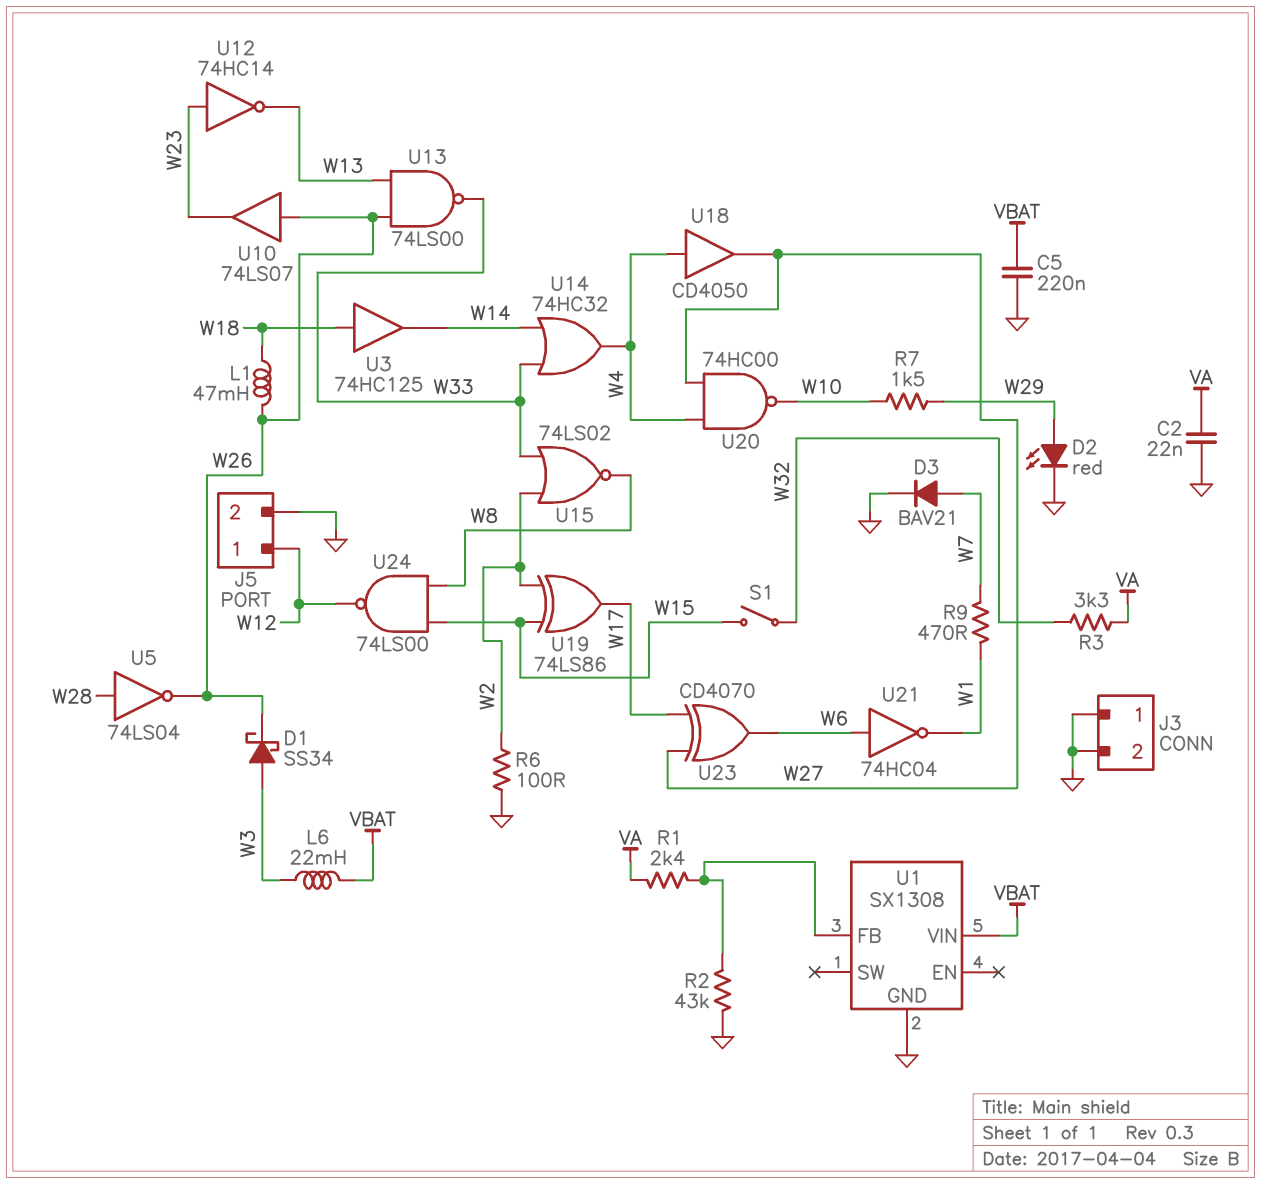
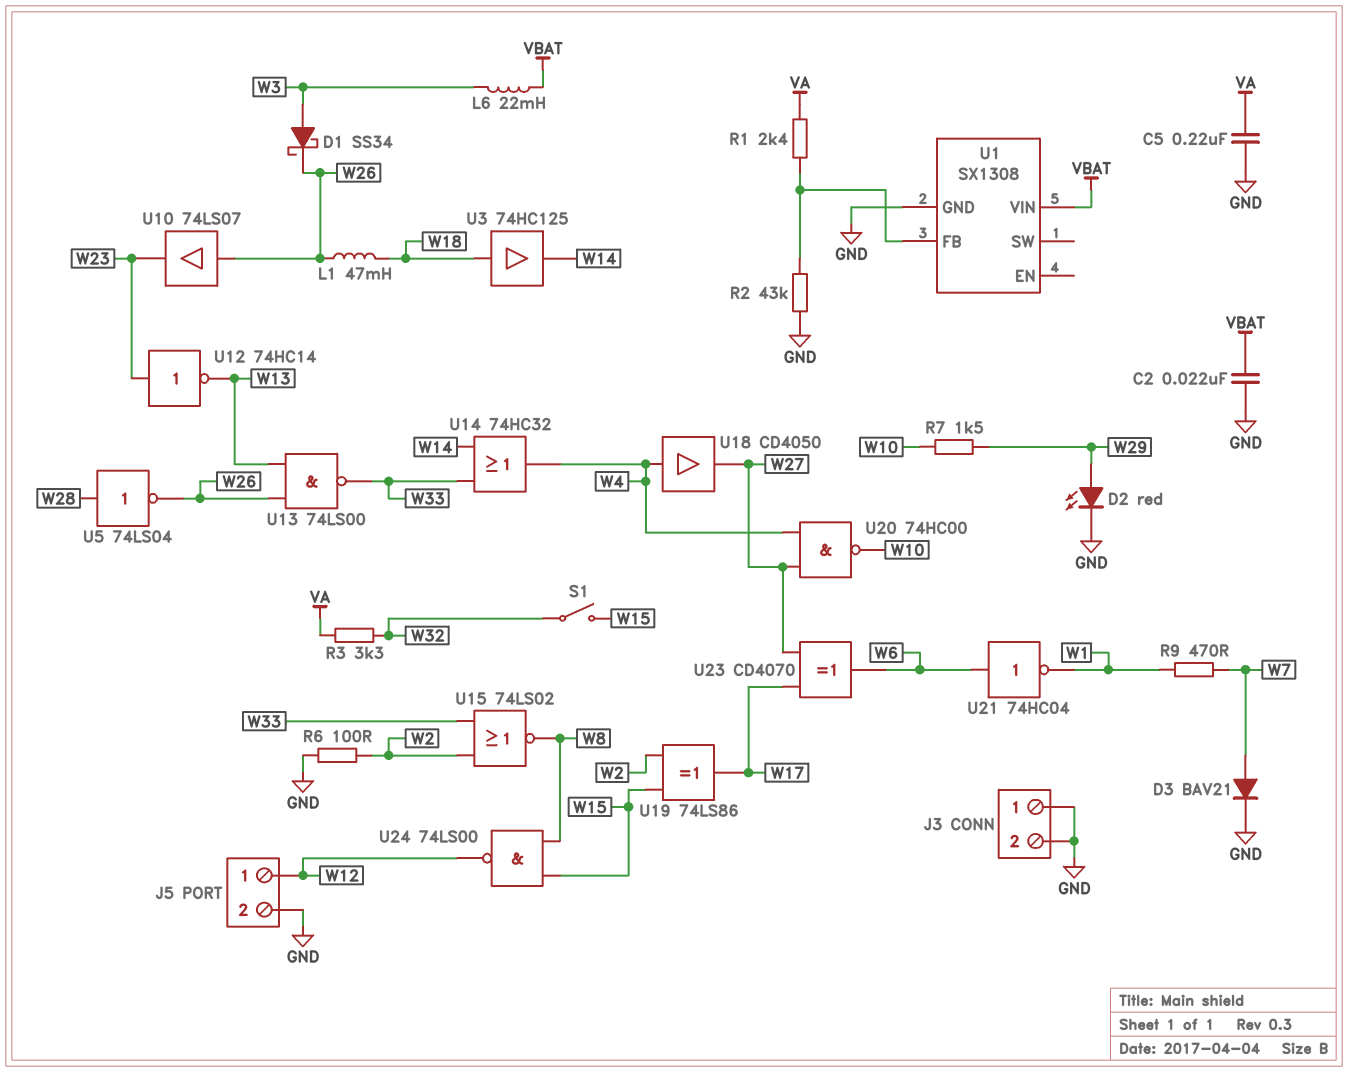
C2: 22nF (GND, VA) -> 22nF (GND, VBAT)
C5: 220nF (GND, VBAT) -> 220nF (GND, VA)

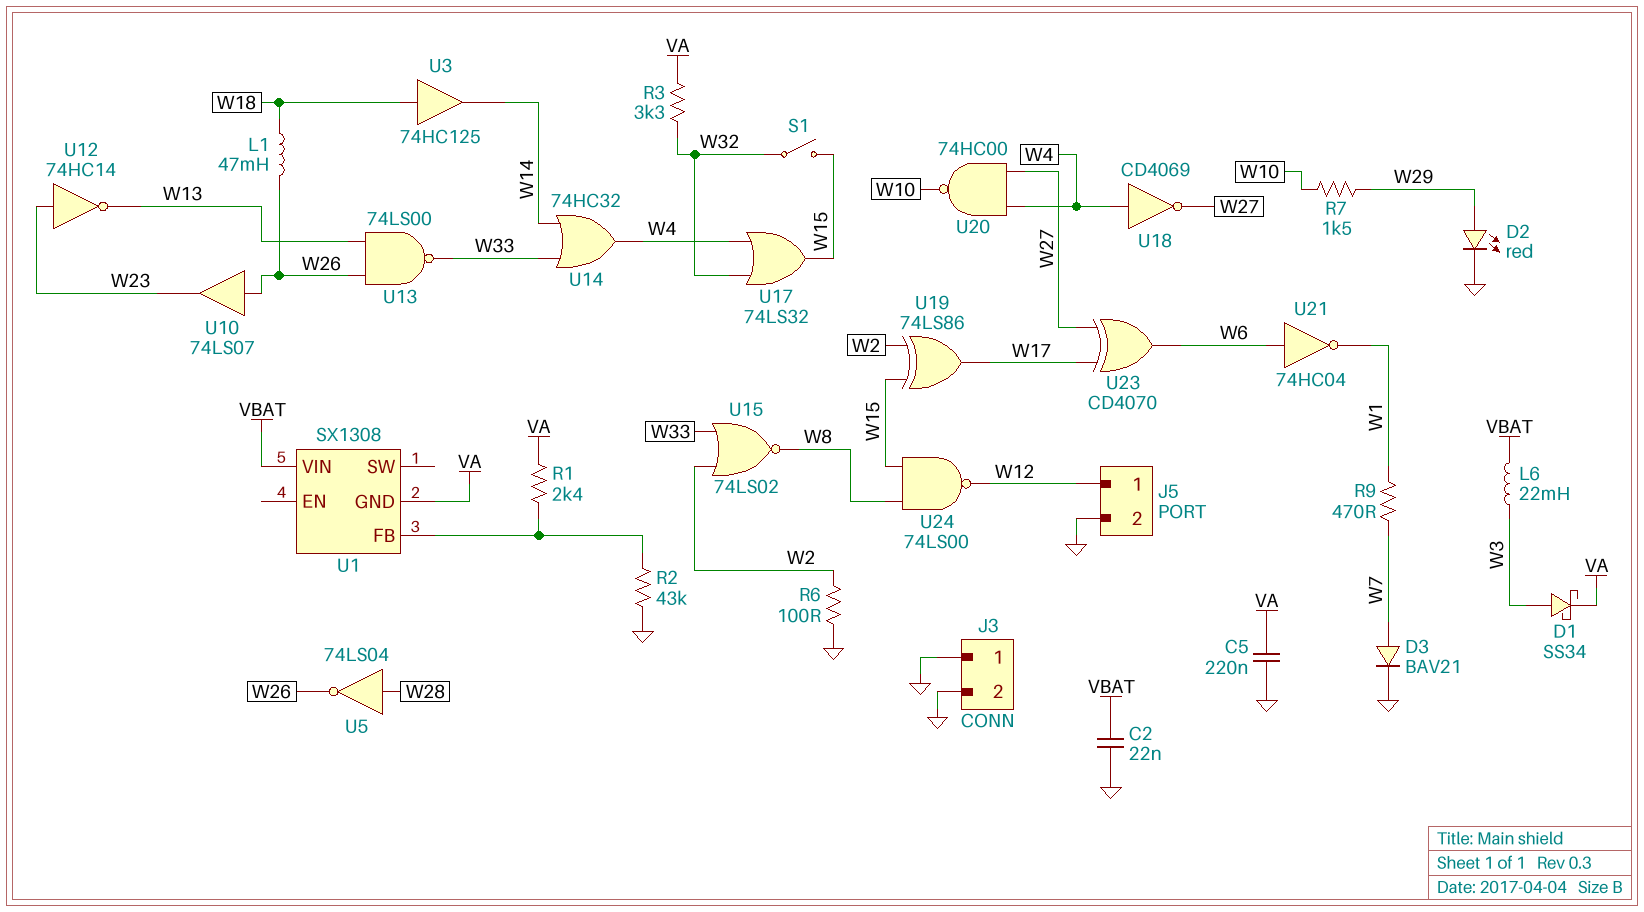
D1: schottky SS34 (A W3, K W26) -> schottky SS34 (A W3, K VA)
U1 pin GND: GND -> VA
U17: none -> OR 74LS32 (in W4, in W32, out W15)
U18: buffer CD4050 (in W4, out W27) -> NOT CD4069 (in W4, out W27)

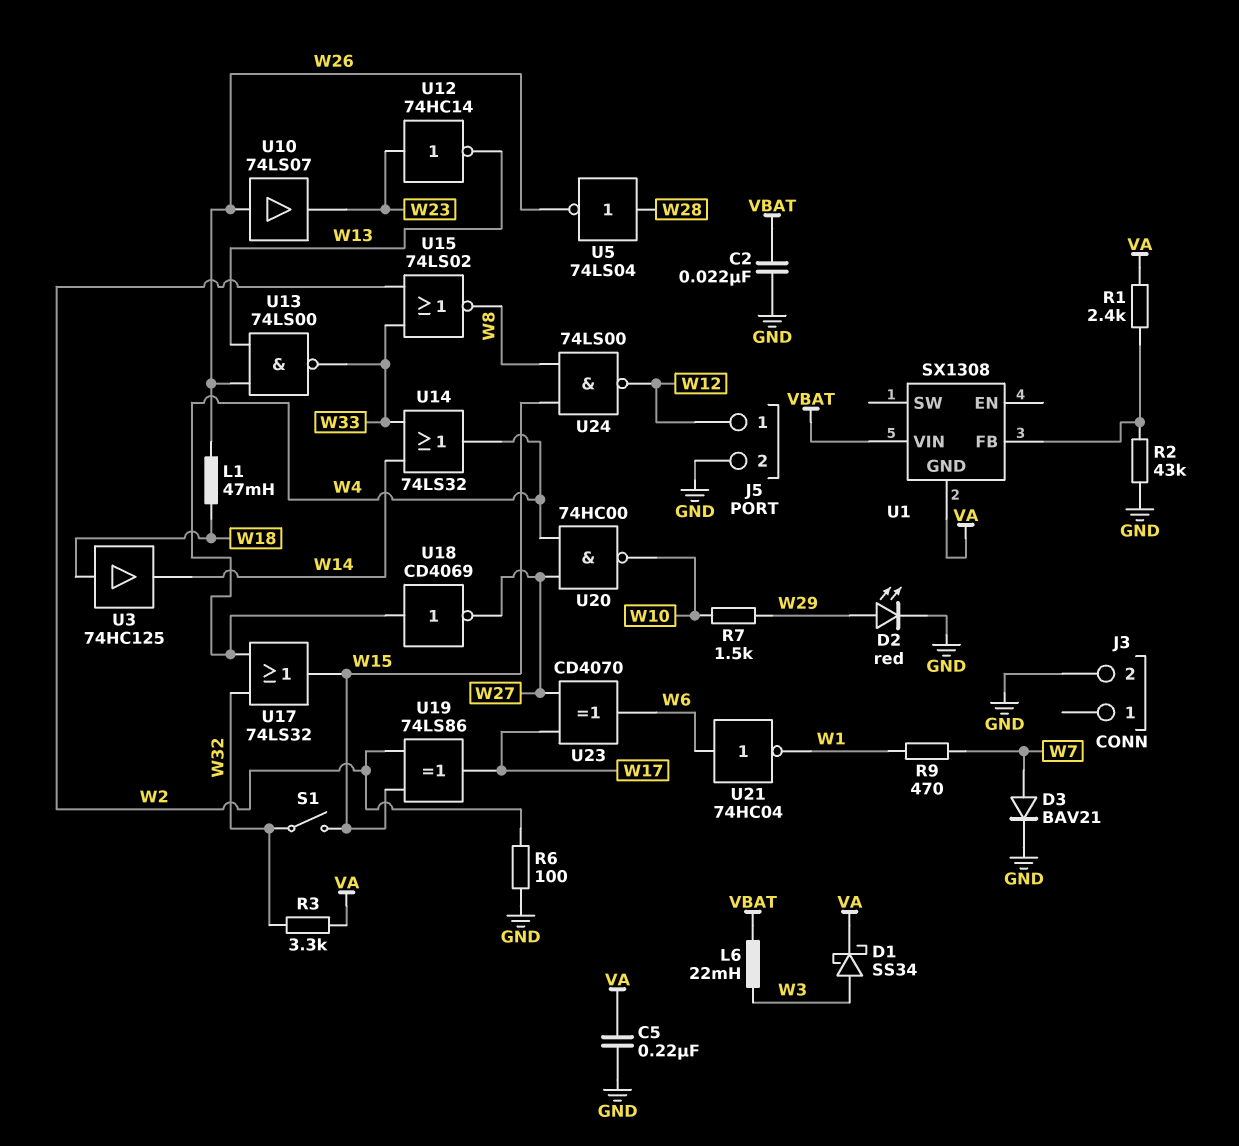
J3 pin 1: GND -> none
U14: OR 74HC32 (in W14, in W33, out W4) -> OR 74LS32 (in W14, in W33, out W4)

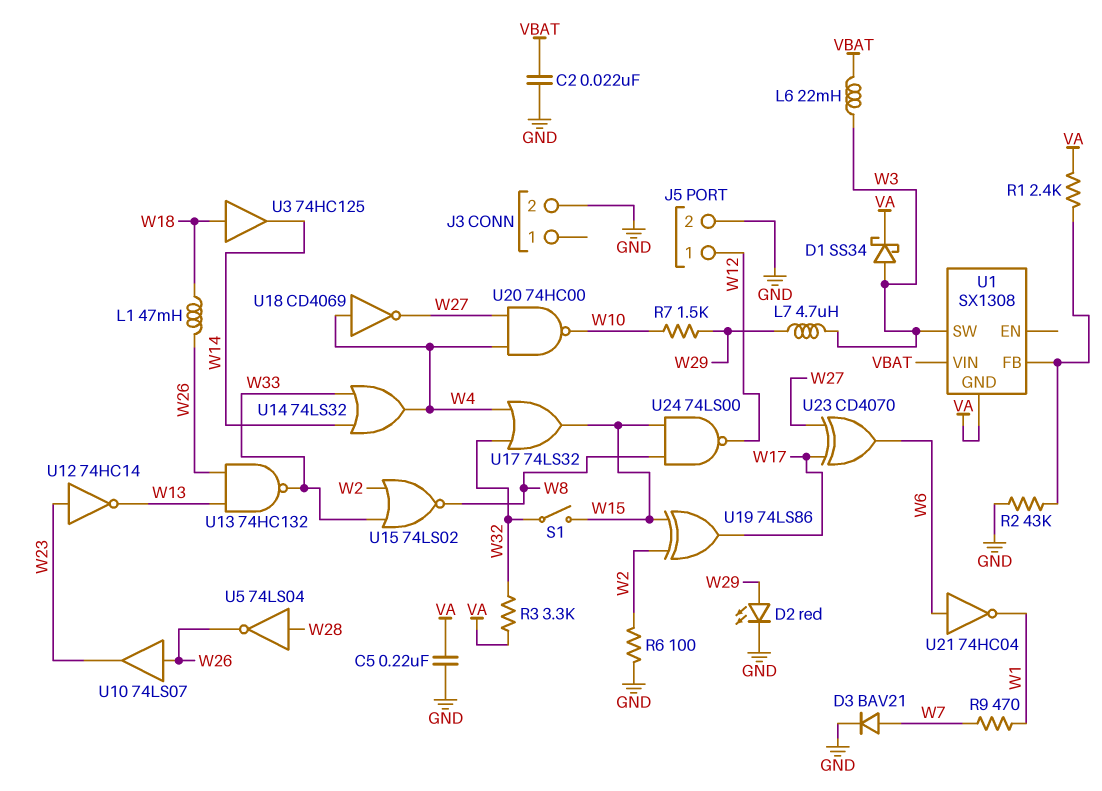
L7: none -> 4.7uH (W3, W29)
U1 pin SW: none -> W3
U13: NAND 74LS00 (in W13, in W26, out W33) -> NAND 74HC132 (in W13, in W26, out W33)

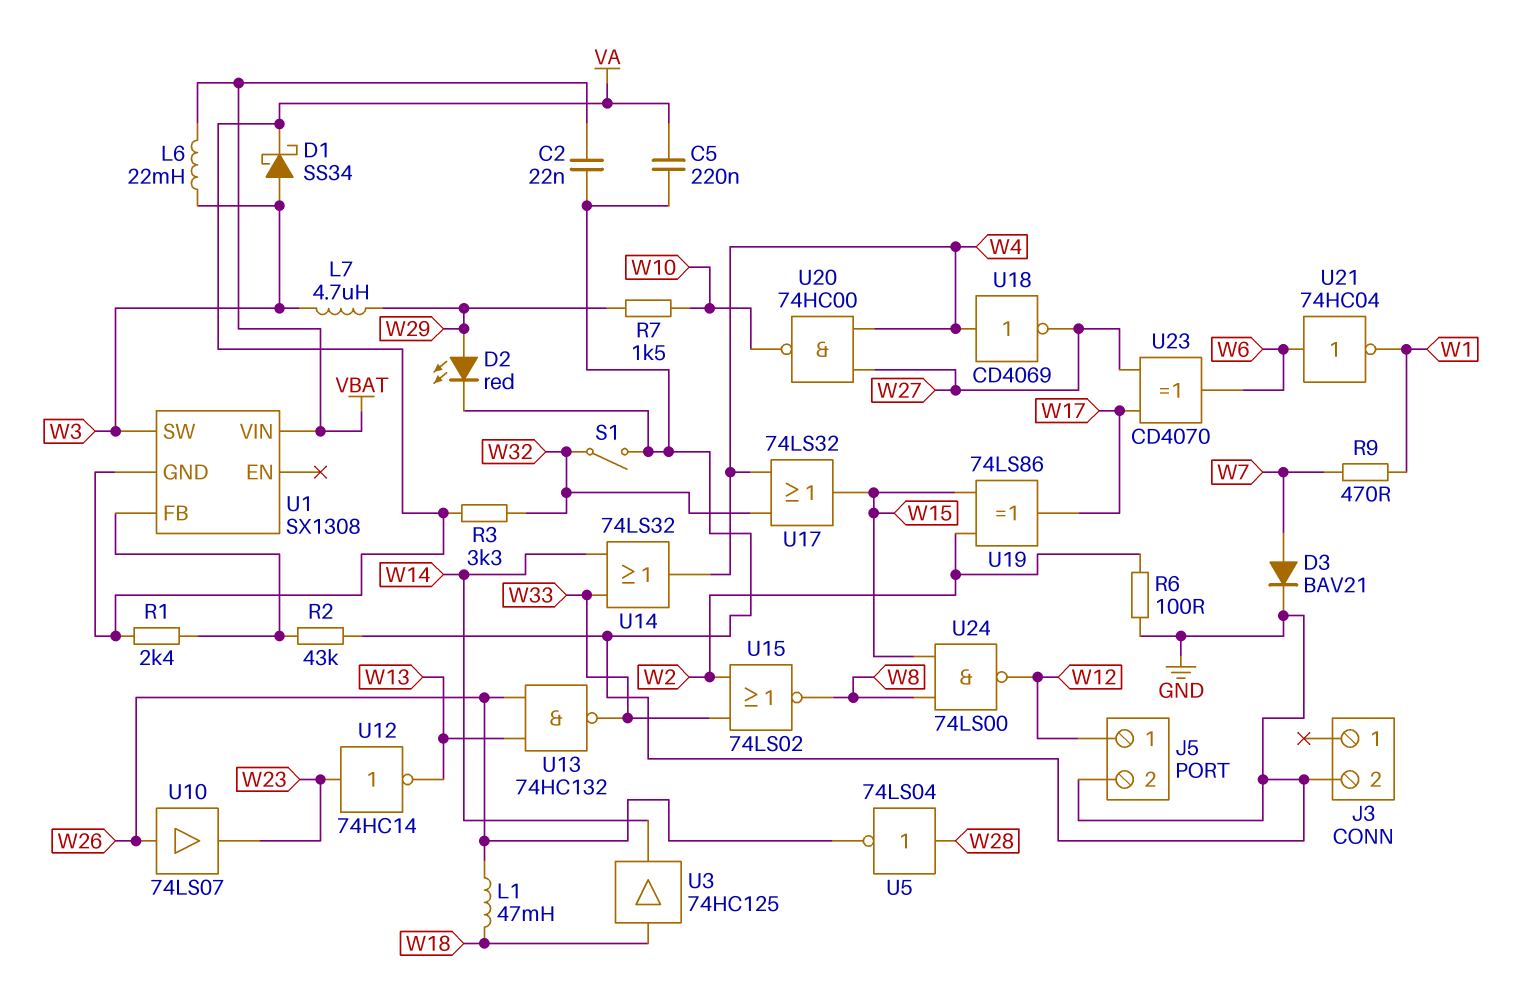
S1: switch (W15, W32) -> switch (GND, W32)

